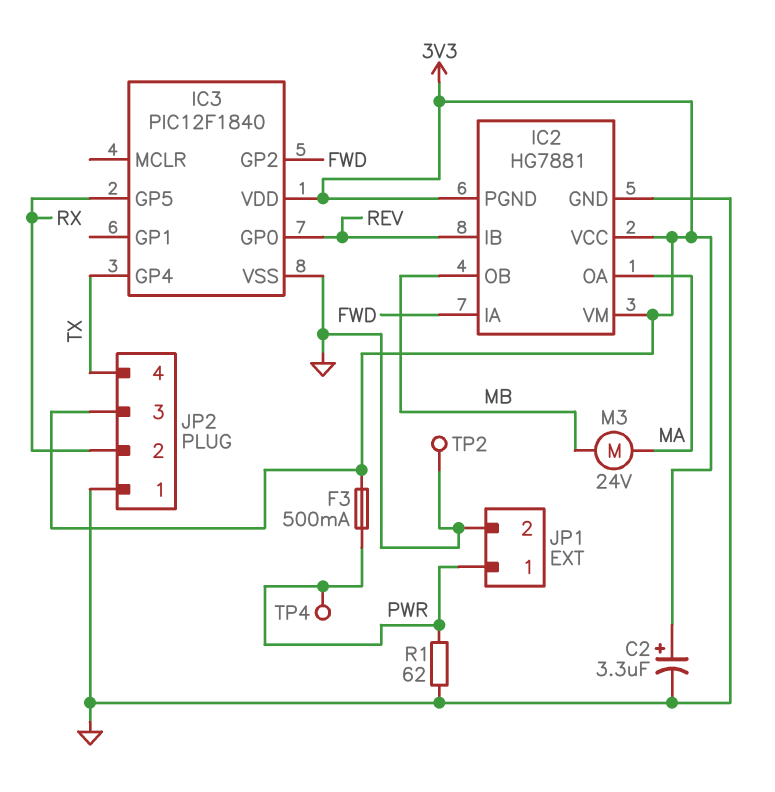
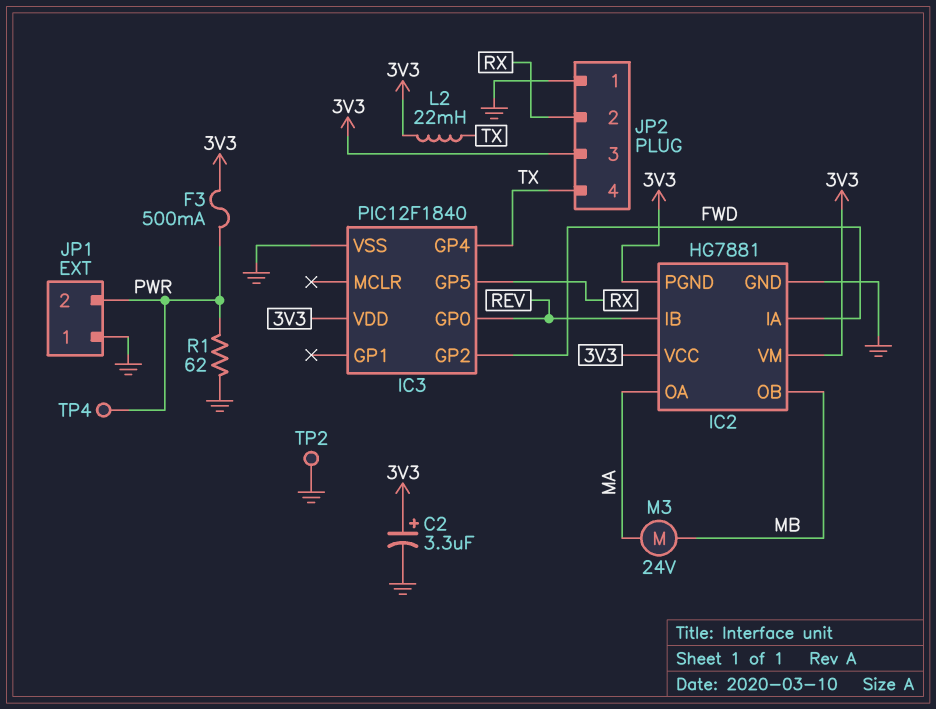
JP1 pin 1: PWR -> GND
JP1 pin 2: GND -> PWR
L2: none -> 22mH (3V3, TX)

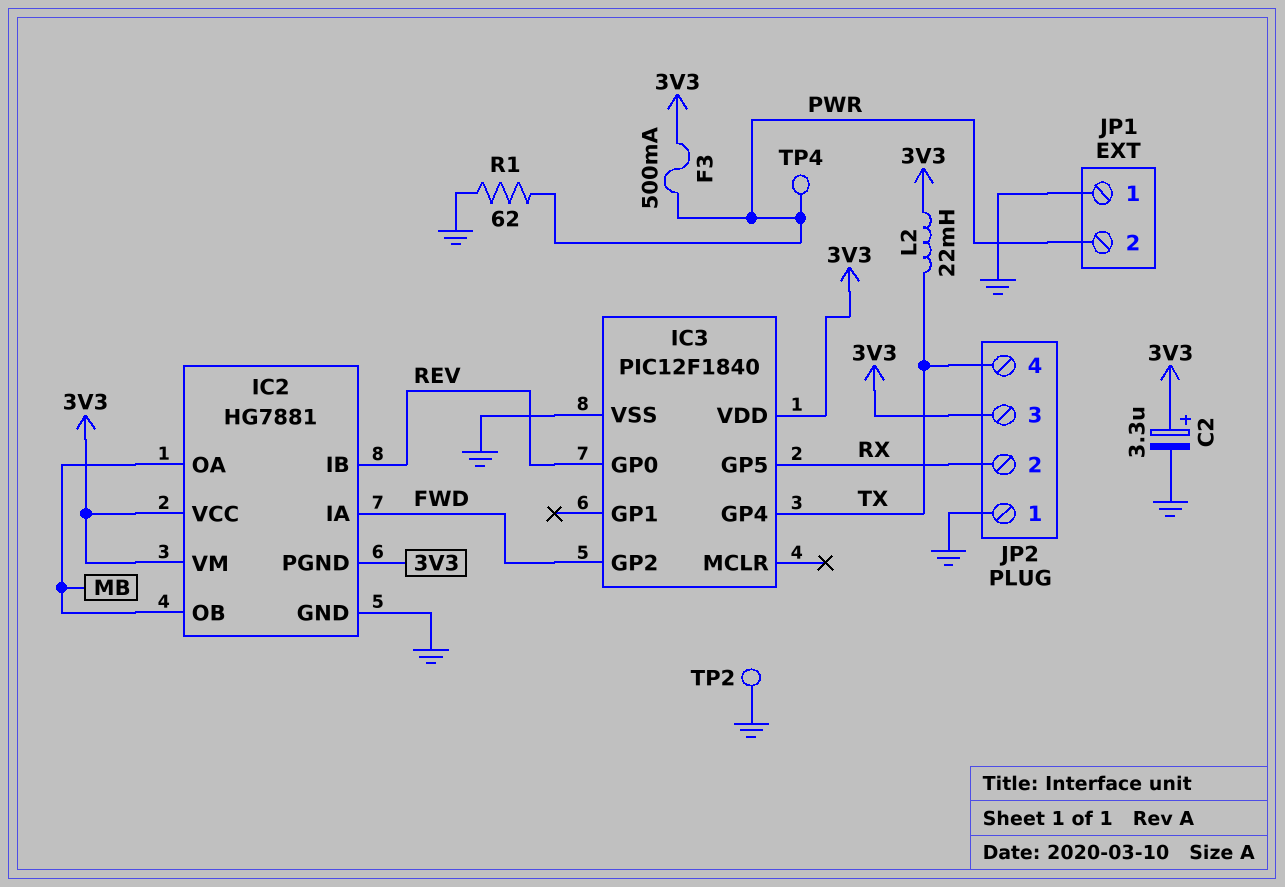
IC2 pin OA: MA -> MB
M3: motor 24V (MA, MB) -> none

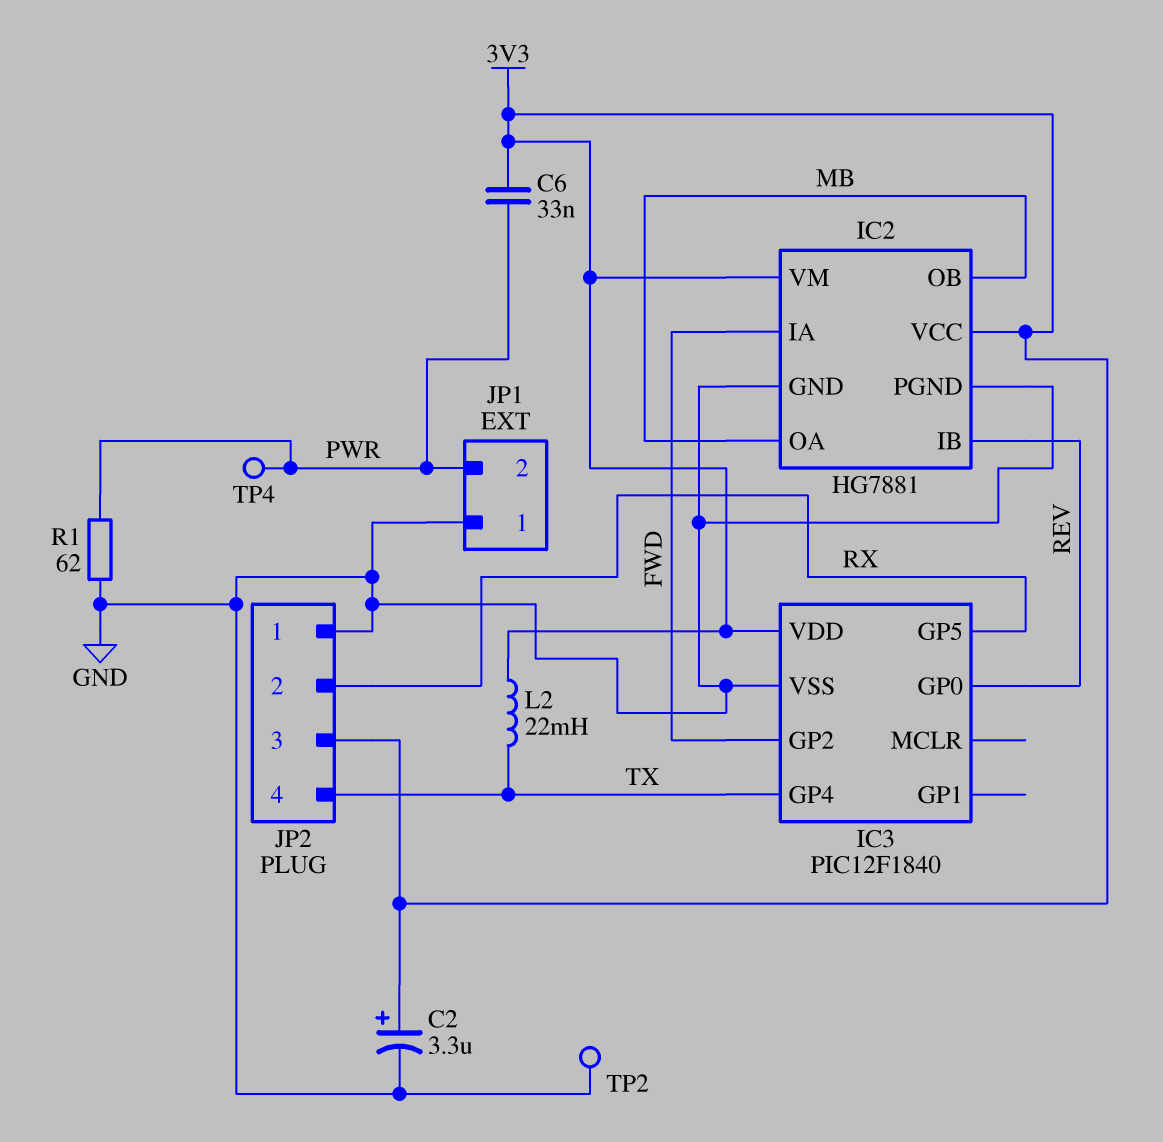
C6: none -> 33nF (3V3, PWR)
F3: 500mA (3V3, PWR) -> none
IC2 pin PGND: 3V3 -> GND

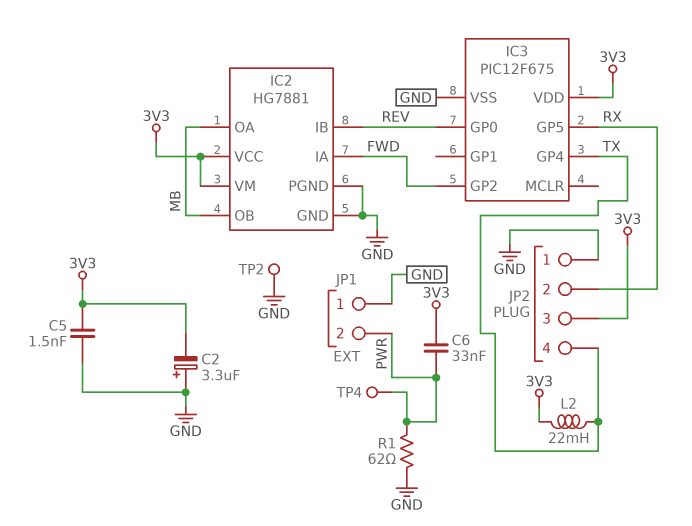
C2: 3.3uF (plus 3V3, minus GND) -> 3.3uF (plus GND, minus 3V3)
C5: none -> 1.5nF (3V3, GND)
IC3: PIC12F1840 -> PIC12F675

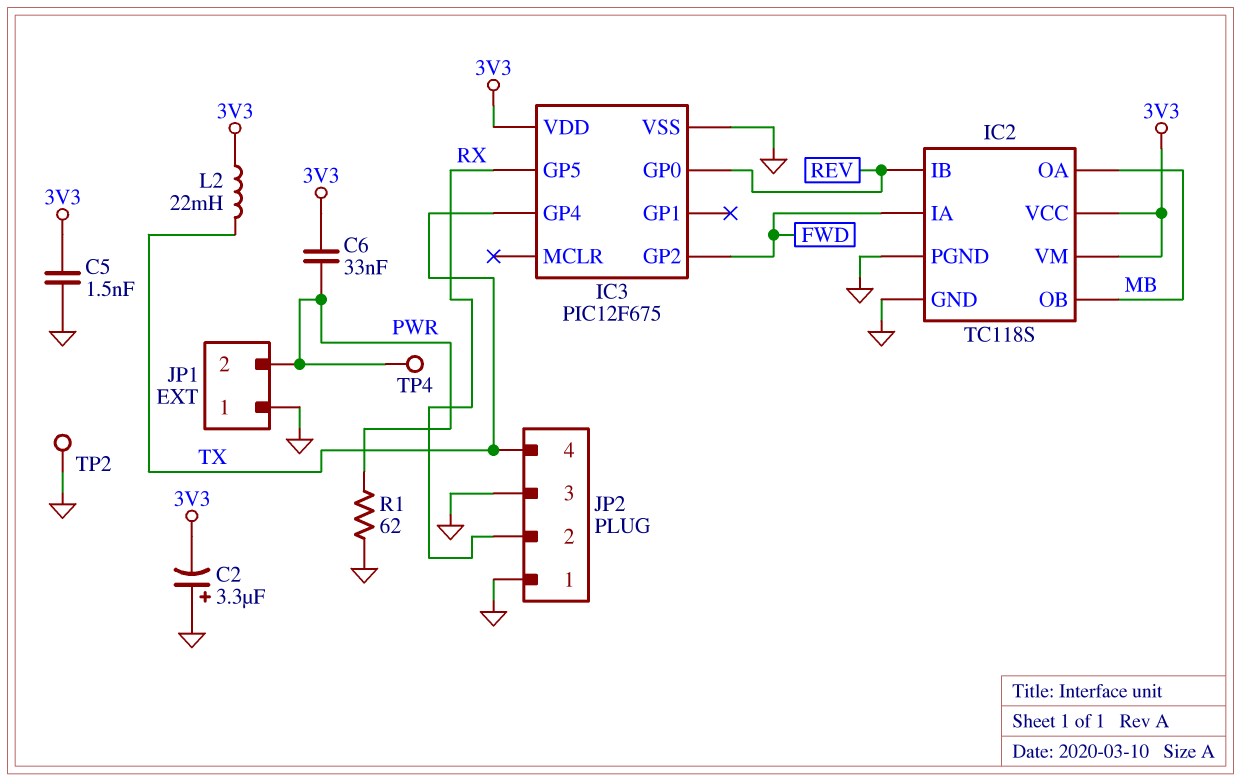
IC2: HG7881 -> TC118S
JP2 pin 3: 3V3 -> GND

